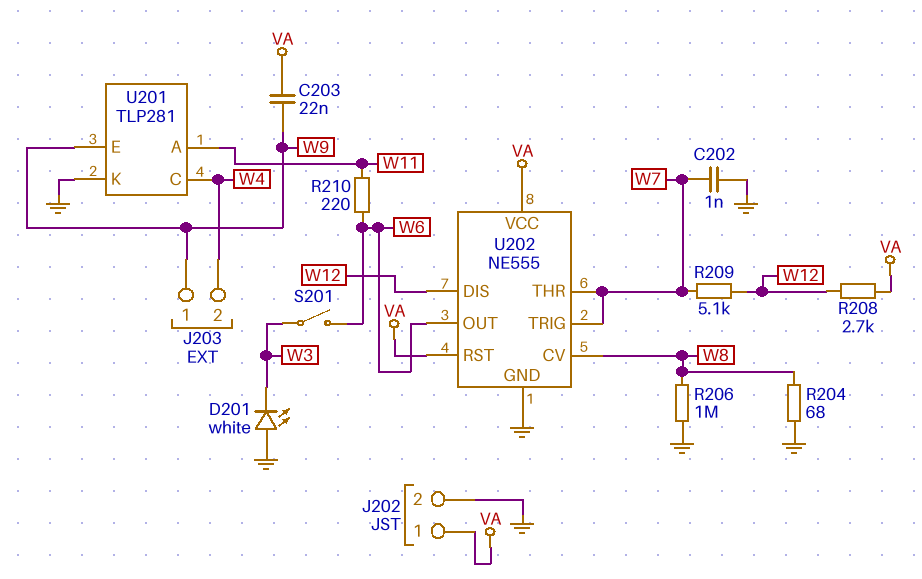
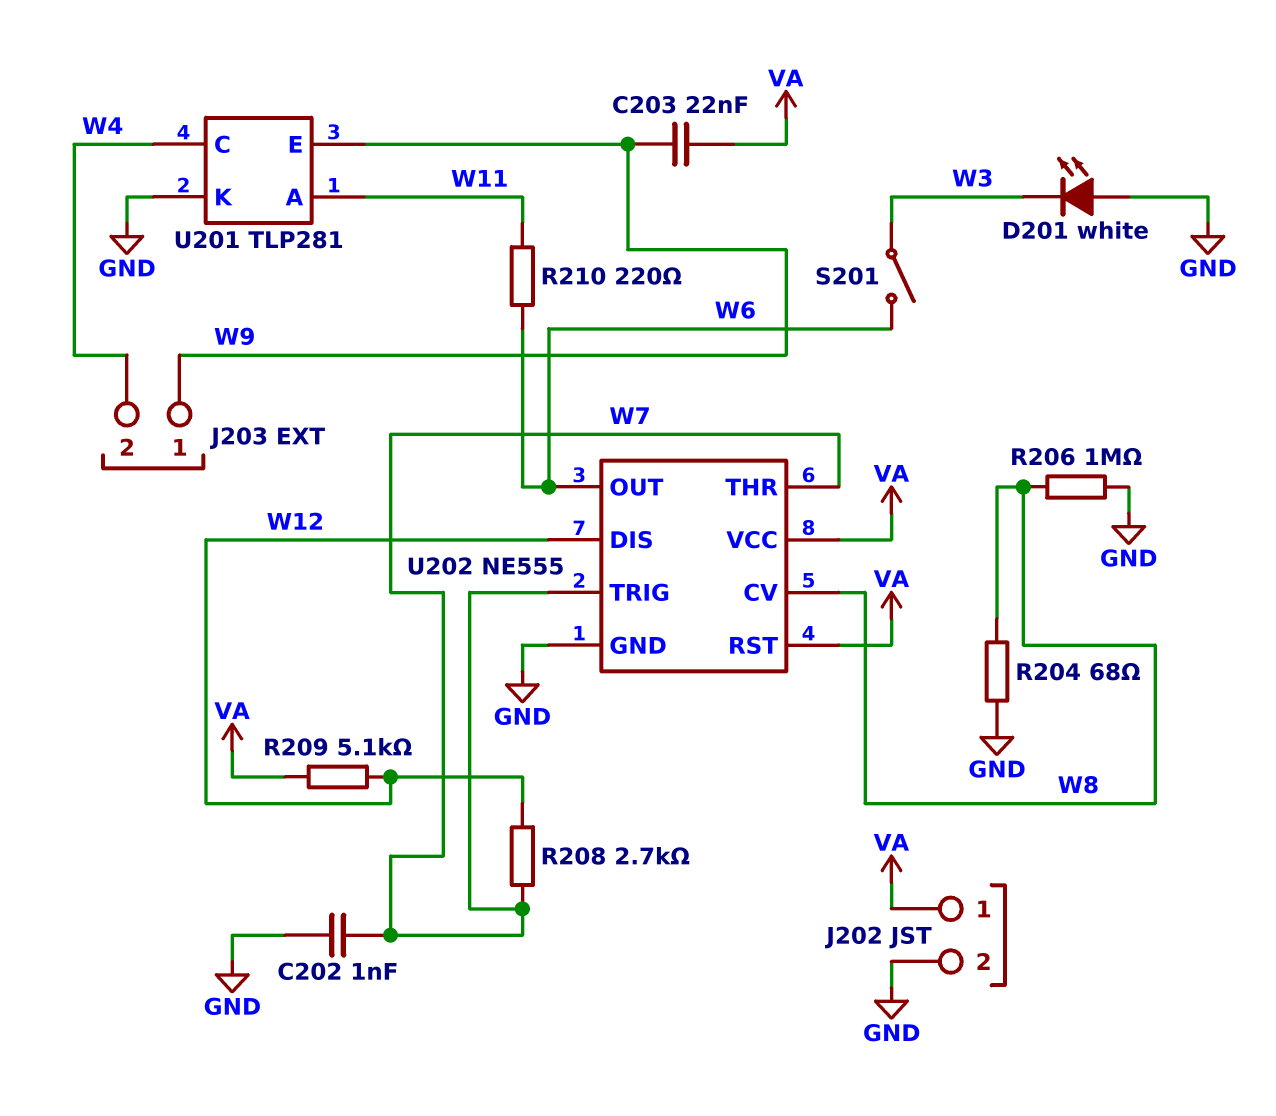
R208: 2.7k (VA, W12) -> 2.7k (W7, W12)
R209: 5.1k (W7, W12) -> 5.1k (VA, W12)

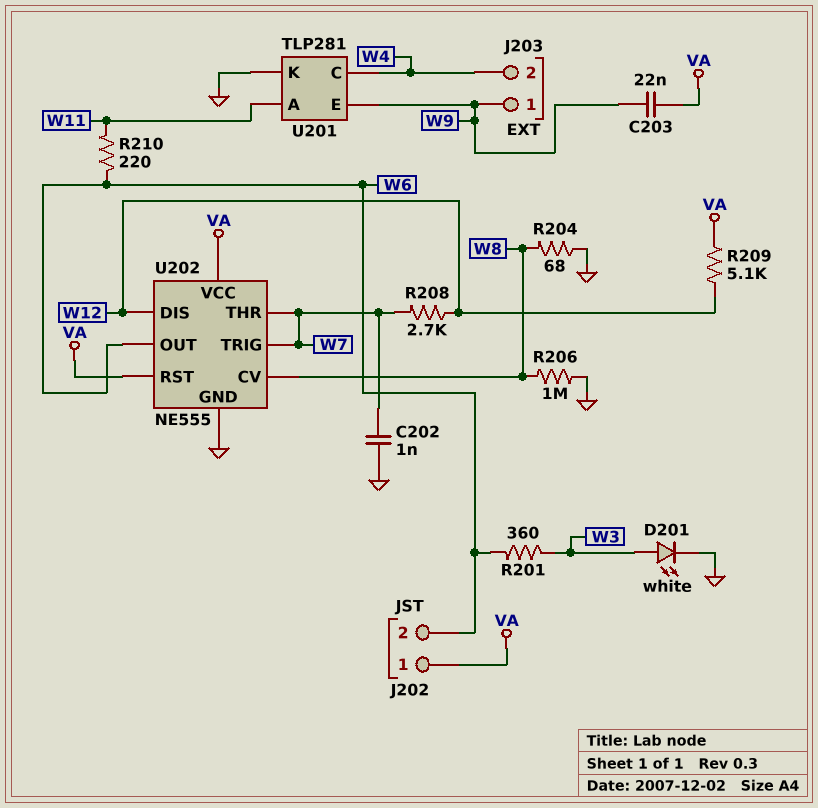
D201: LED white (A GND, K W3) -> LED white (A W3, K GND)
J202 pin 2: GND -> W6
R201: none -> 360 (W3, W6)
S201: switch (W3, W6) -> none

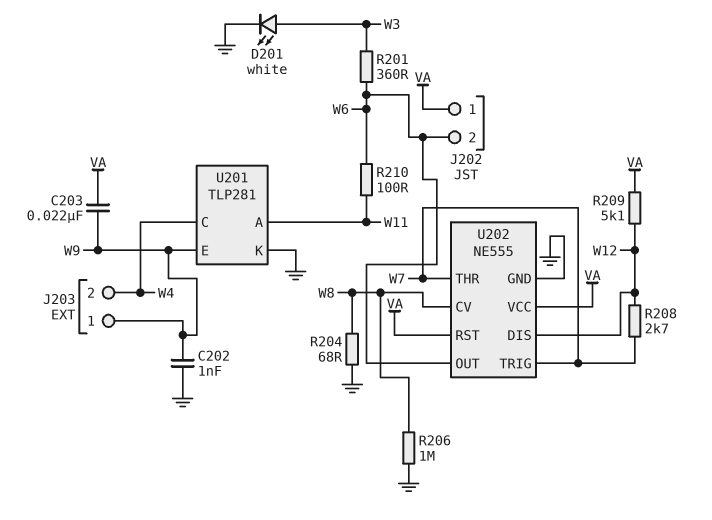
C202: 1nF (GND, W7) -> 1nF (GND, W9)
R210: 220 (W6, W11) -> 100 (W6, W11)

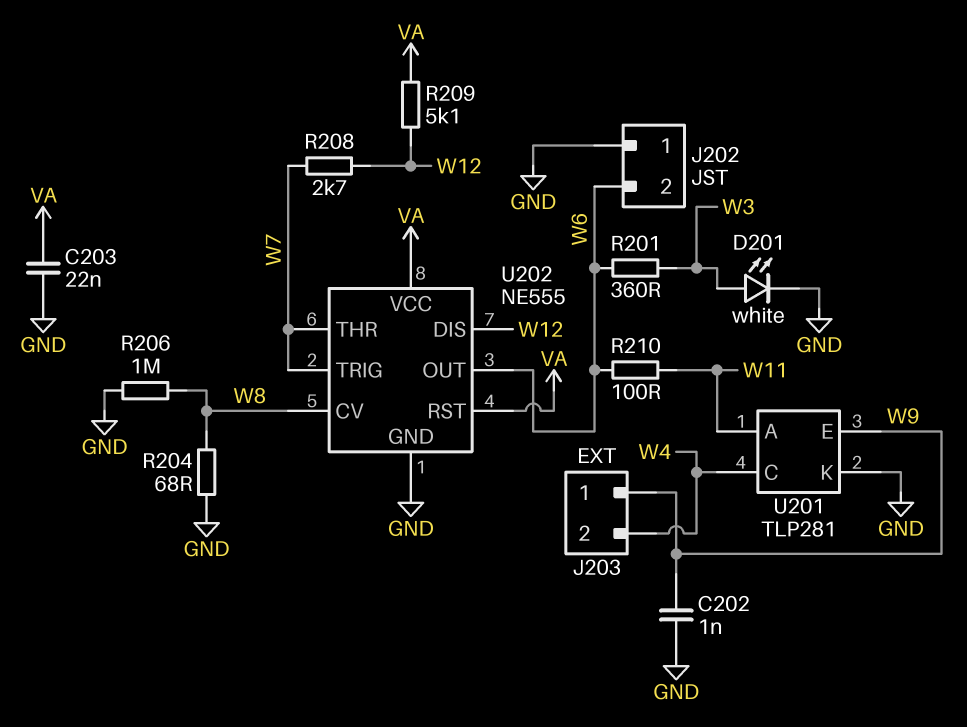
C203: 22nF (VA, W9) -> 22nF (GND, VA)
J202 pin 1: VA -> GND

